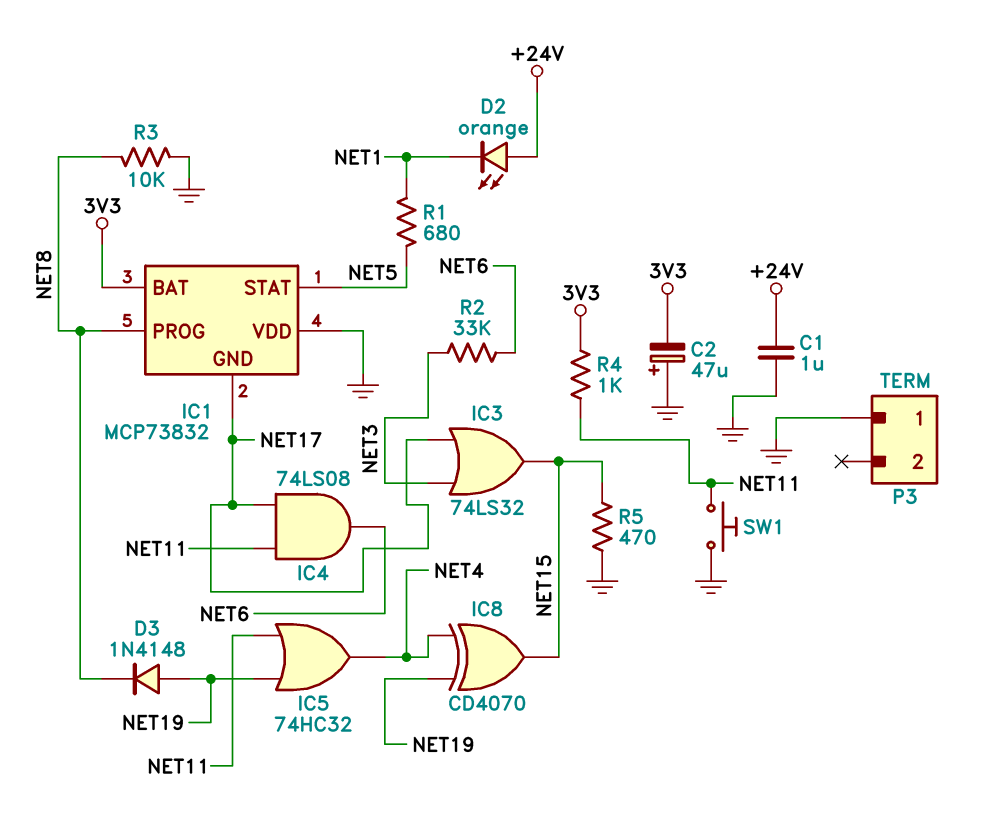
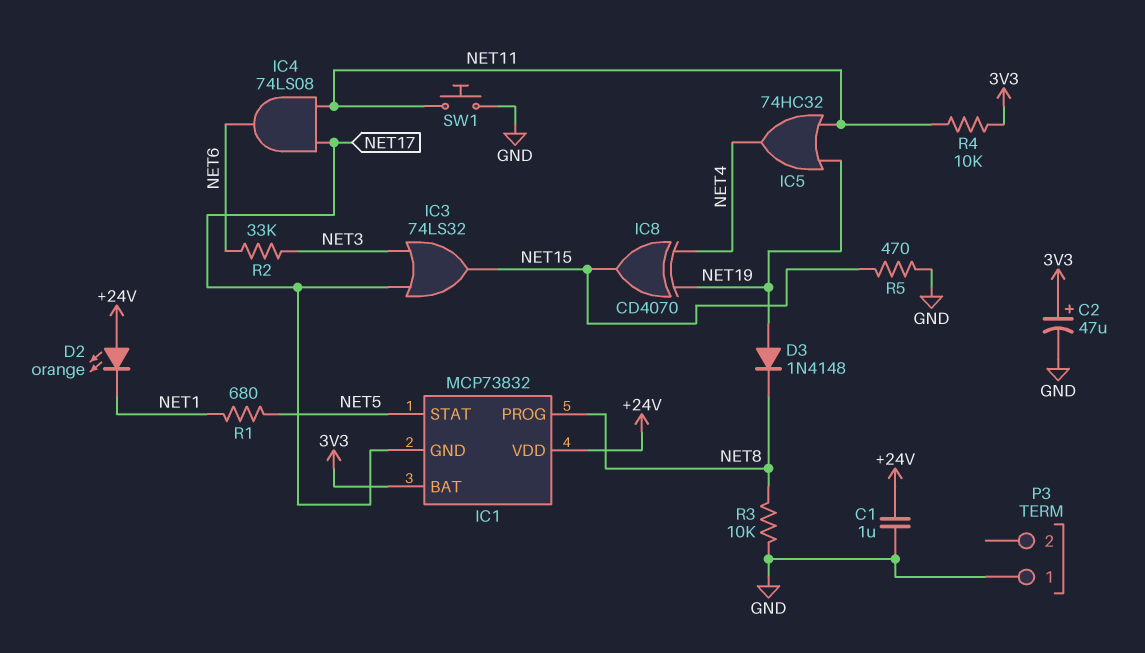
C2: 47uF (plus GND, minus 3V3) -> 47uF (plus 3V3, minus GND)
IC1 pin VDD: GND -> +24V
R4: 1k (3V3, NET11) -> 10k (3V3, NET11)

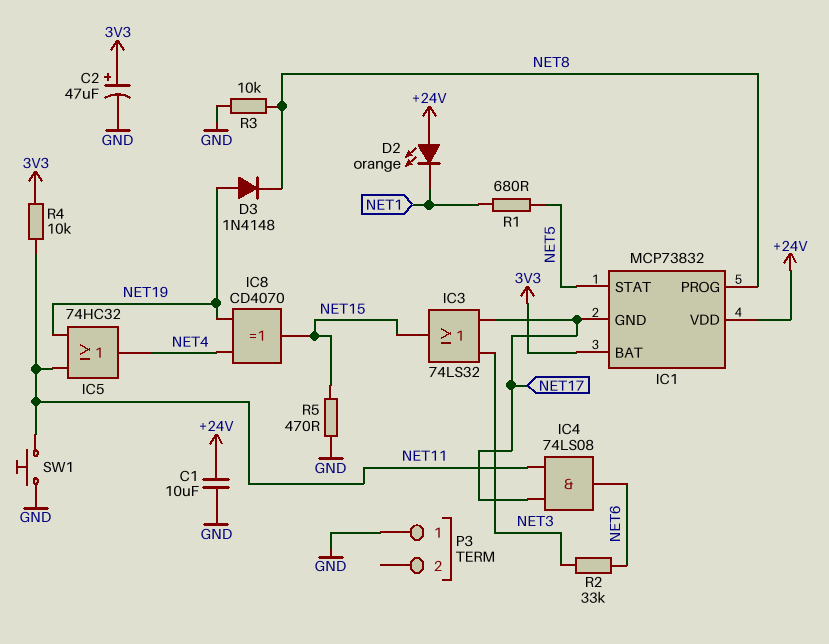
C1: 1uF (+24V, GND) -> 10uF (+24V, GND)

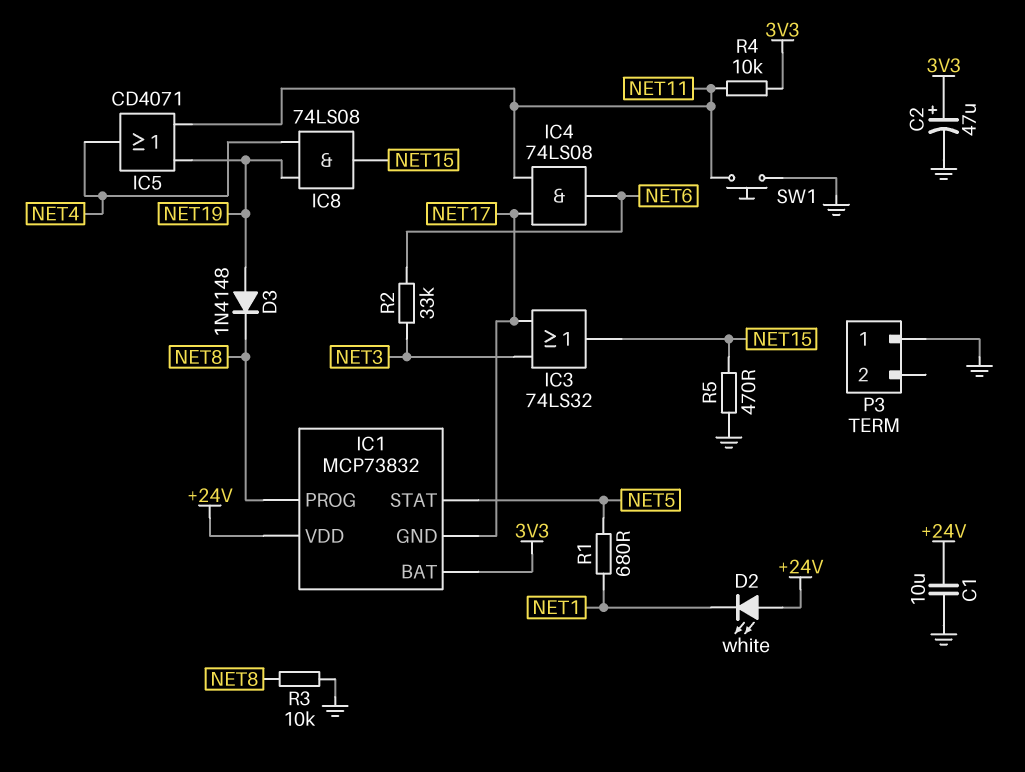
D2: LED orange (A +24V, K NET1) -> LED white (A +24V, K NET1)
IC5: OR 74HC32 (in NET11, in NET19, out NET4) -> OR CD4071 (in NET11, in NET19, out NET4)
IC8: XOR CD4070 (in NET4, in NET19, out NET15) -> AND 74LS08 (in NET4, in NET19, out NET15)

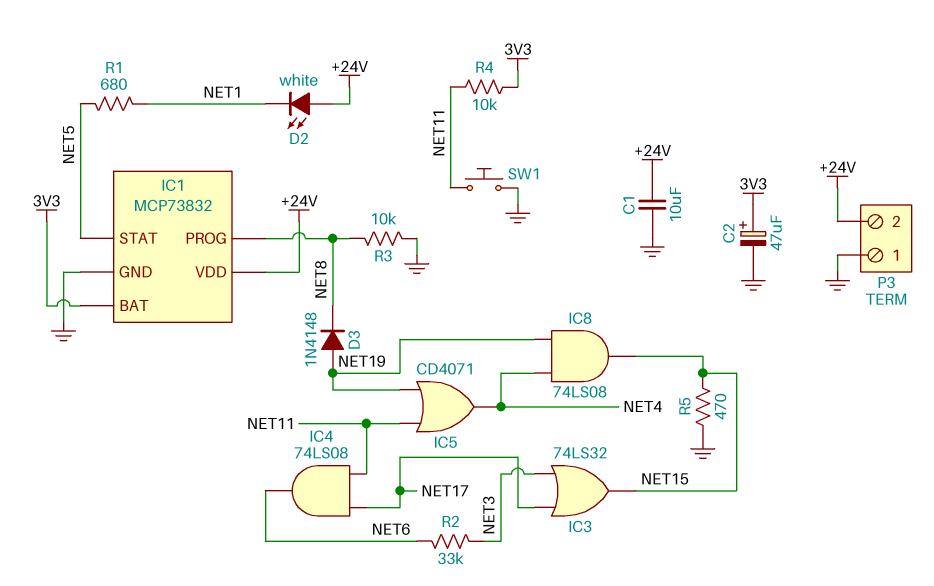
IC1 pin GND: NET17 -> GND
P3 pin 2: none -> +24V

